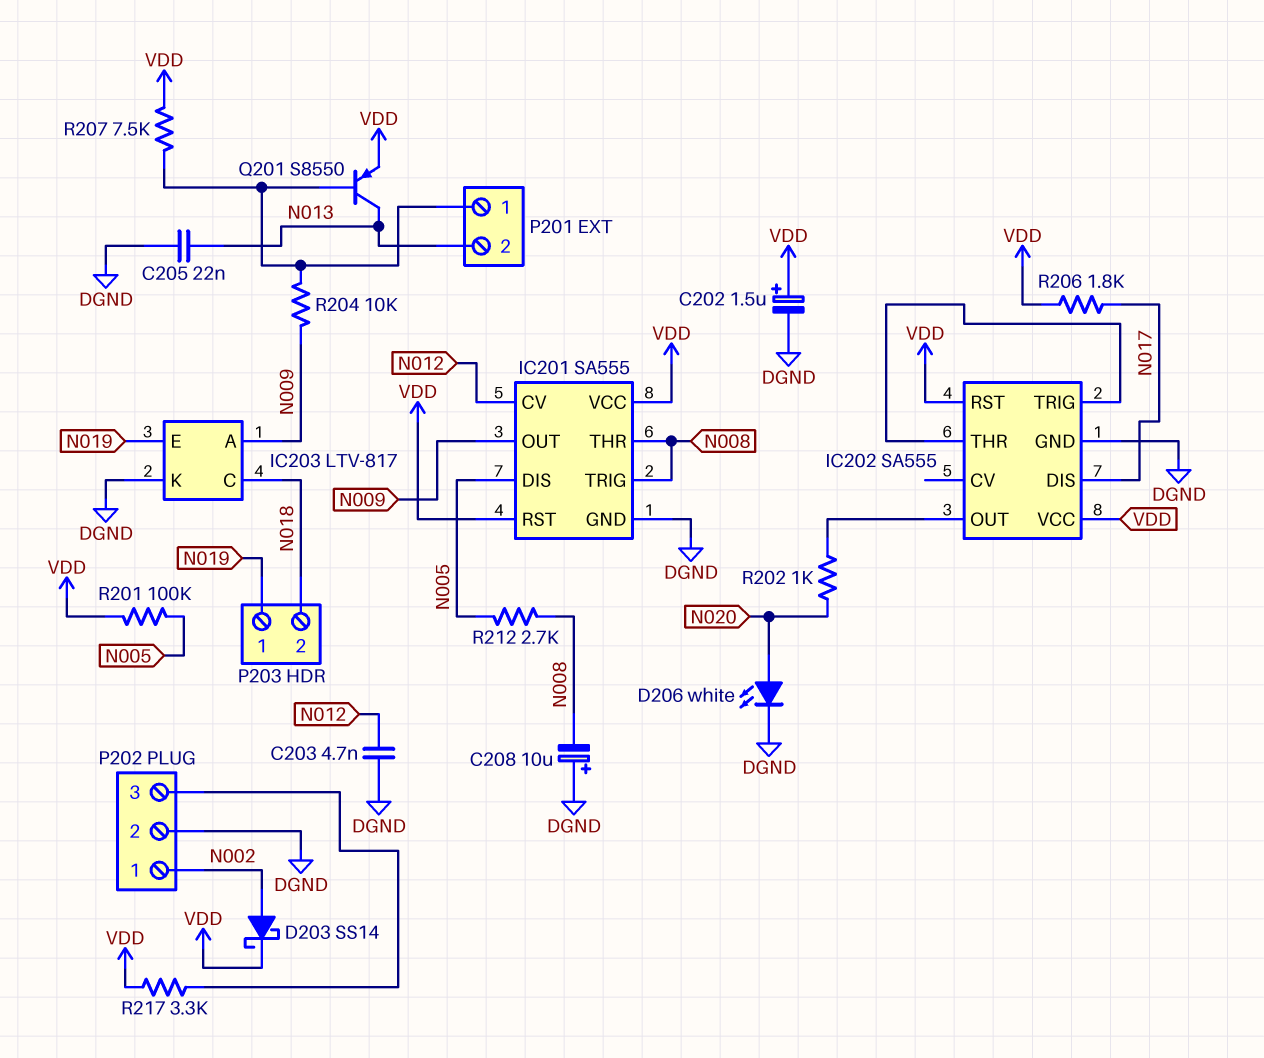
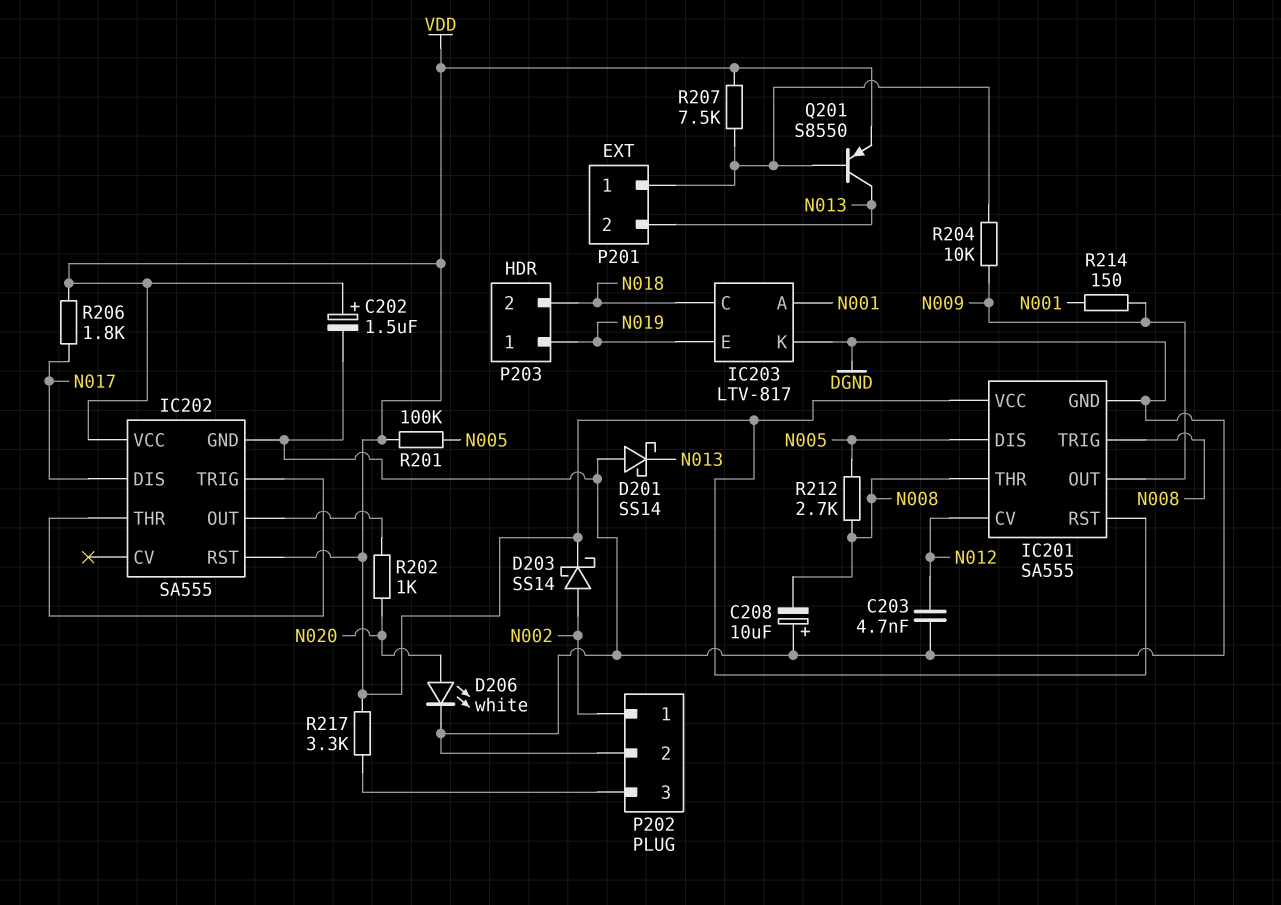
C205: 22nF (DGND, N013) -> none
D201: none -> schottky SS14 (A DGND, K N013)
IC203 pin A: N009 -> N001
R214: none -> 150 (N001, N009)

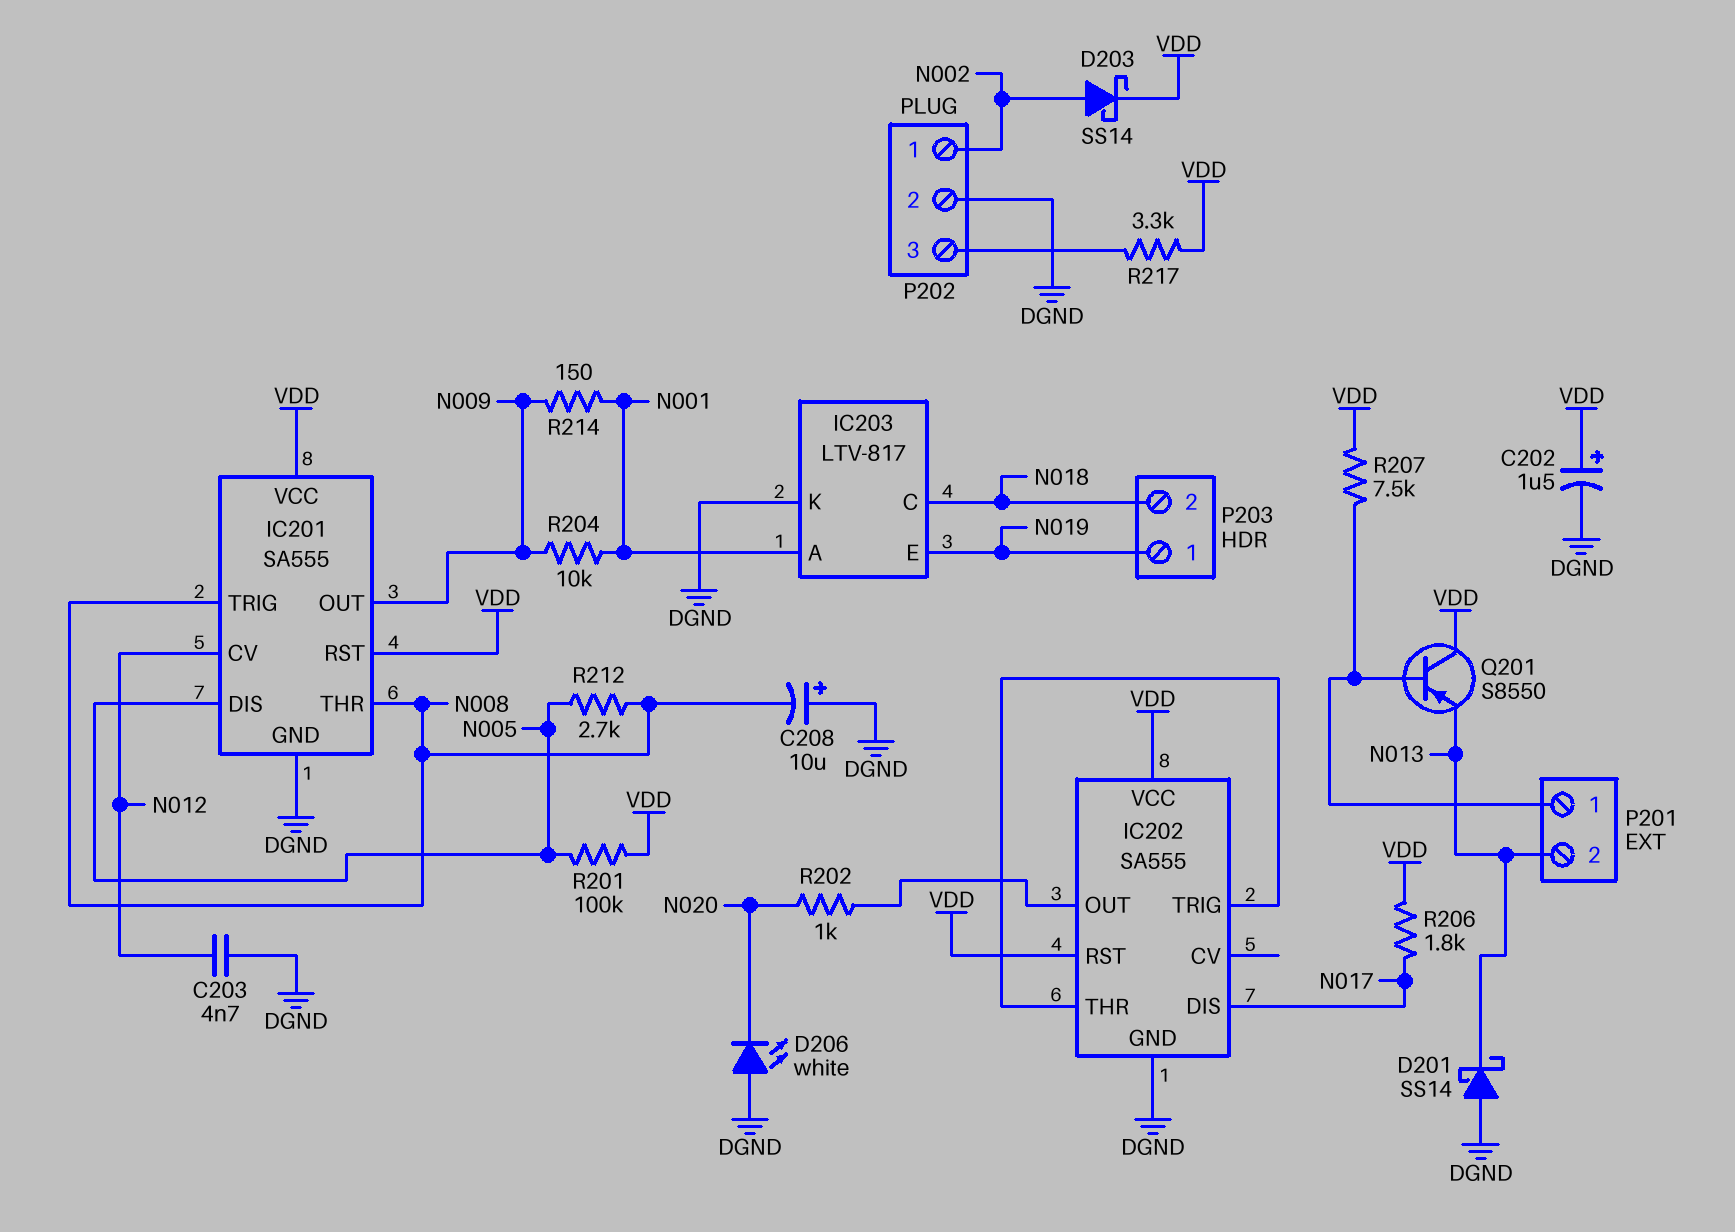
D206: LED white (A N020, K DGND) -> LED white (A DGND, K N020)
Q201: PNP S8550 (B P201/1, C N013, E VDD) -> PNP S8550 (B P201/1, C VDD, E N013)
R204: 10k (N009, P201/1) -> 10k (N001, N009)

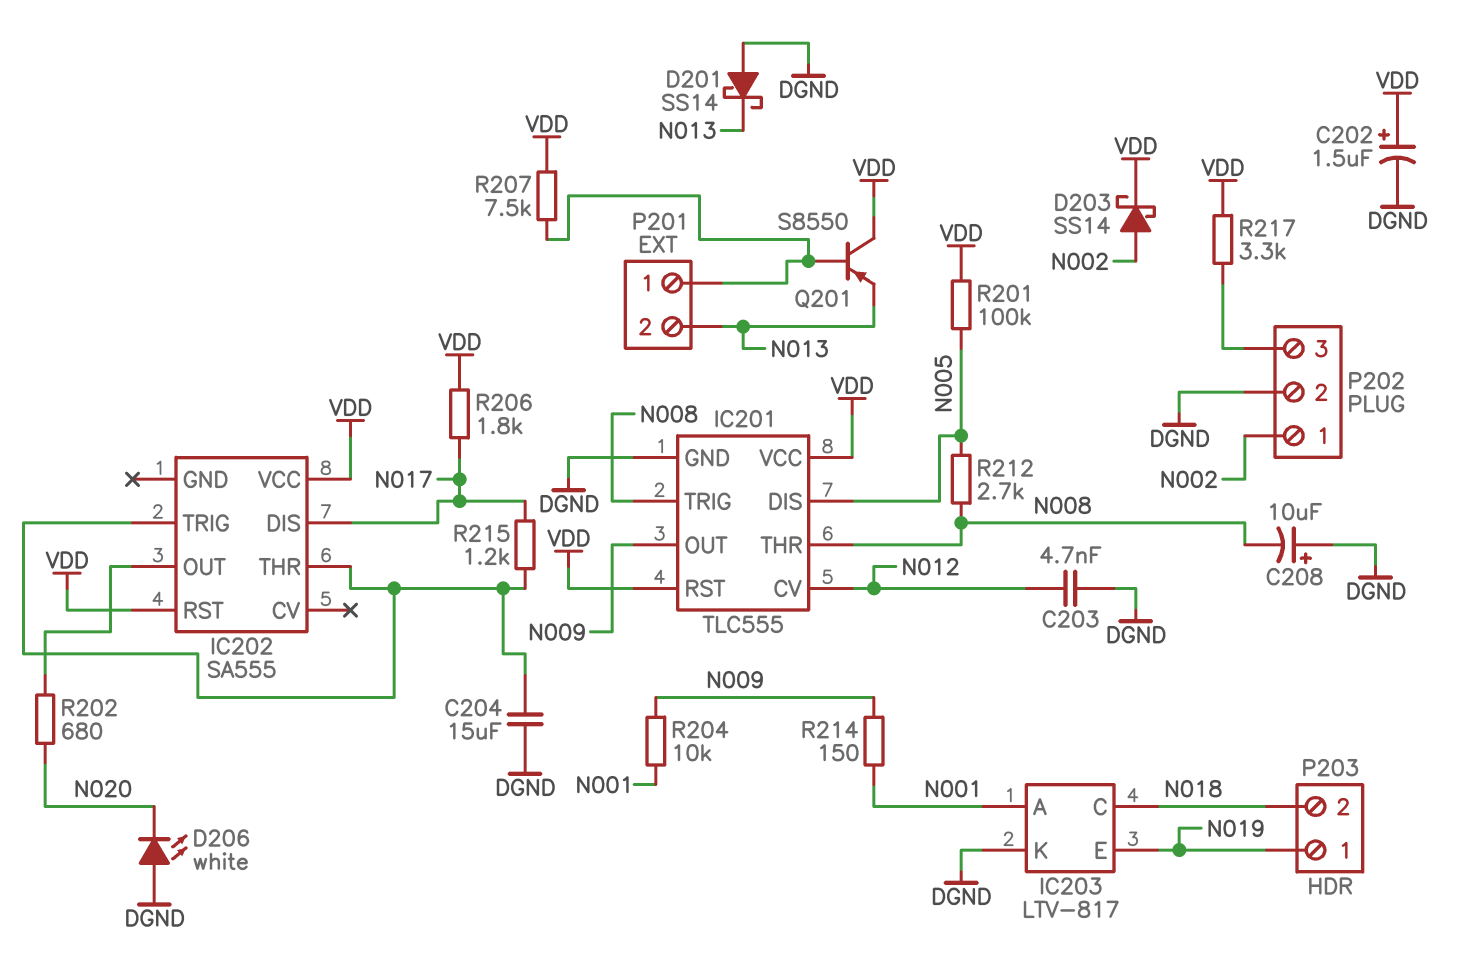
C204: none -> 15uF (DGND, IC202/THR)
IC201: SA555 -> TLC555
IC202 pin GND: DGND -> none
R202: 1k (IC202/OUT, N020) -> 680 (IC202/OUT, N020)
R215: none -> 1.2k (IC202/THR, N017)

